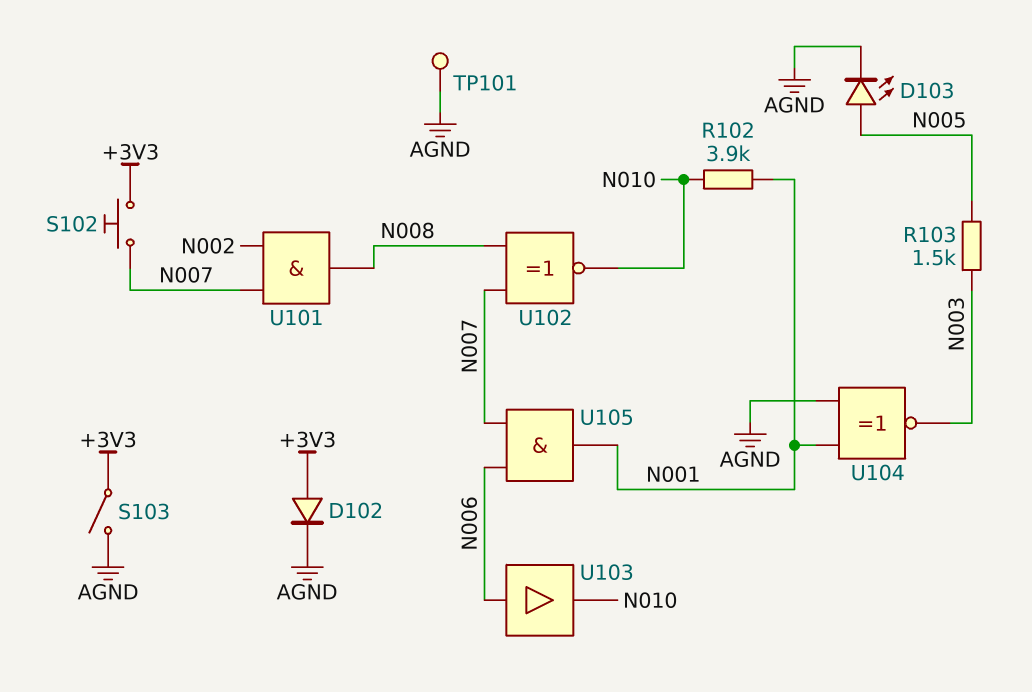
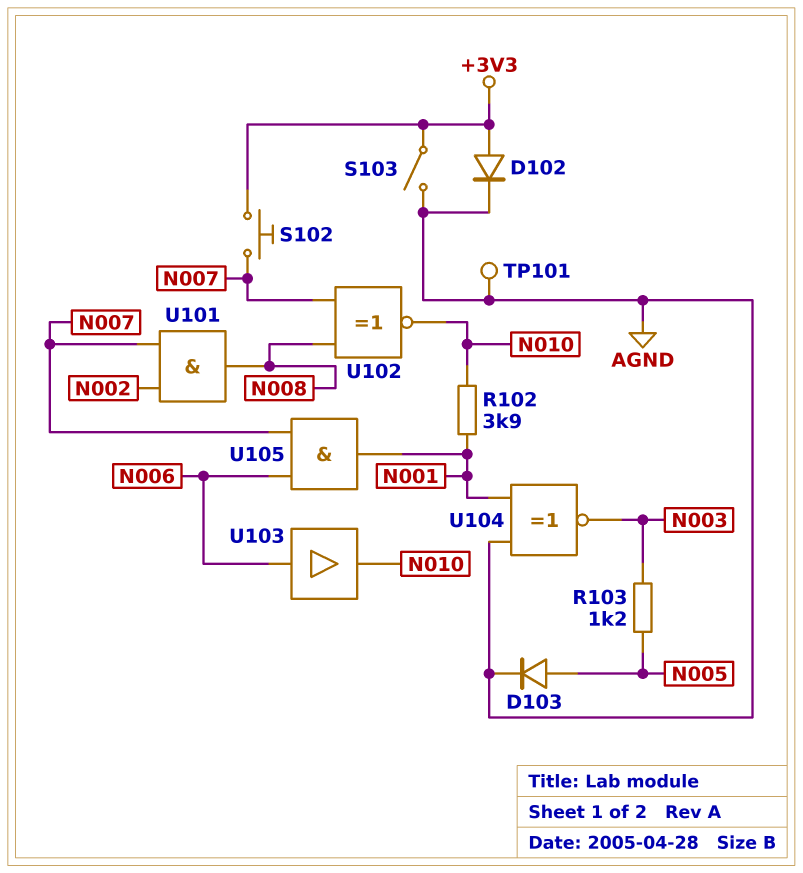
D103: LED (A N005, K AGND) -> diode (A N005, K AGND)
R103: 1.5k (N003, N005) -> 1.2k (N003, N005)

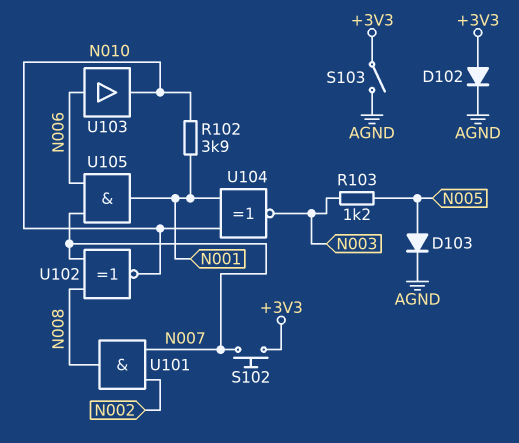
TP101: test point (AGND) -> none
U104: XNOR (in AGND, in N001, out N003) -> XNOR (in N001, in N010, out N003)

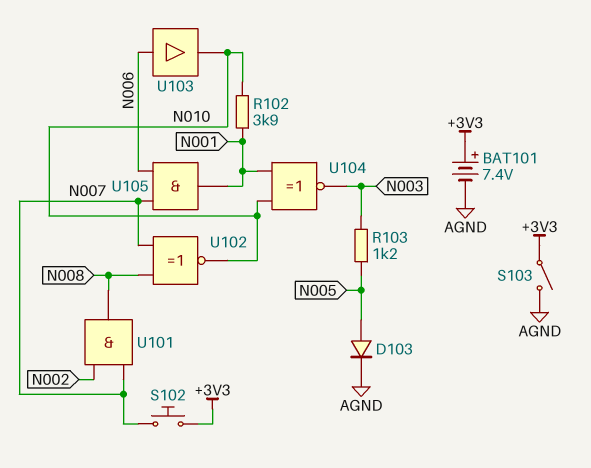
BAT101: none -> 7.4V (plus +3V3, minus AGND)
D102: diode (A +3V3, K AGND) -> none

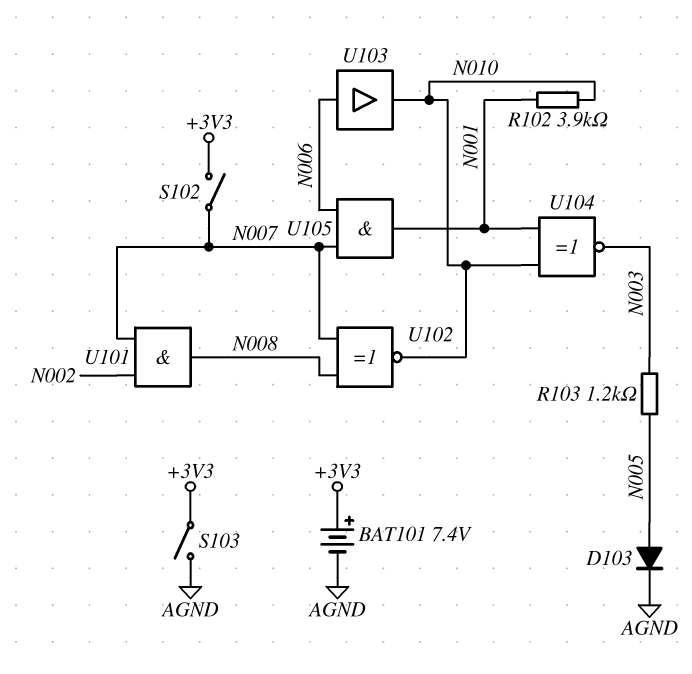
S102: button (+3V3, N007) -> switch (+3V3, N007)

